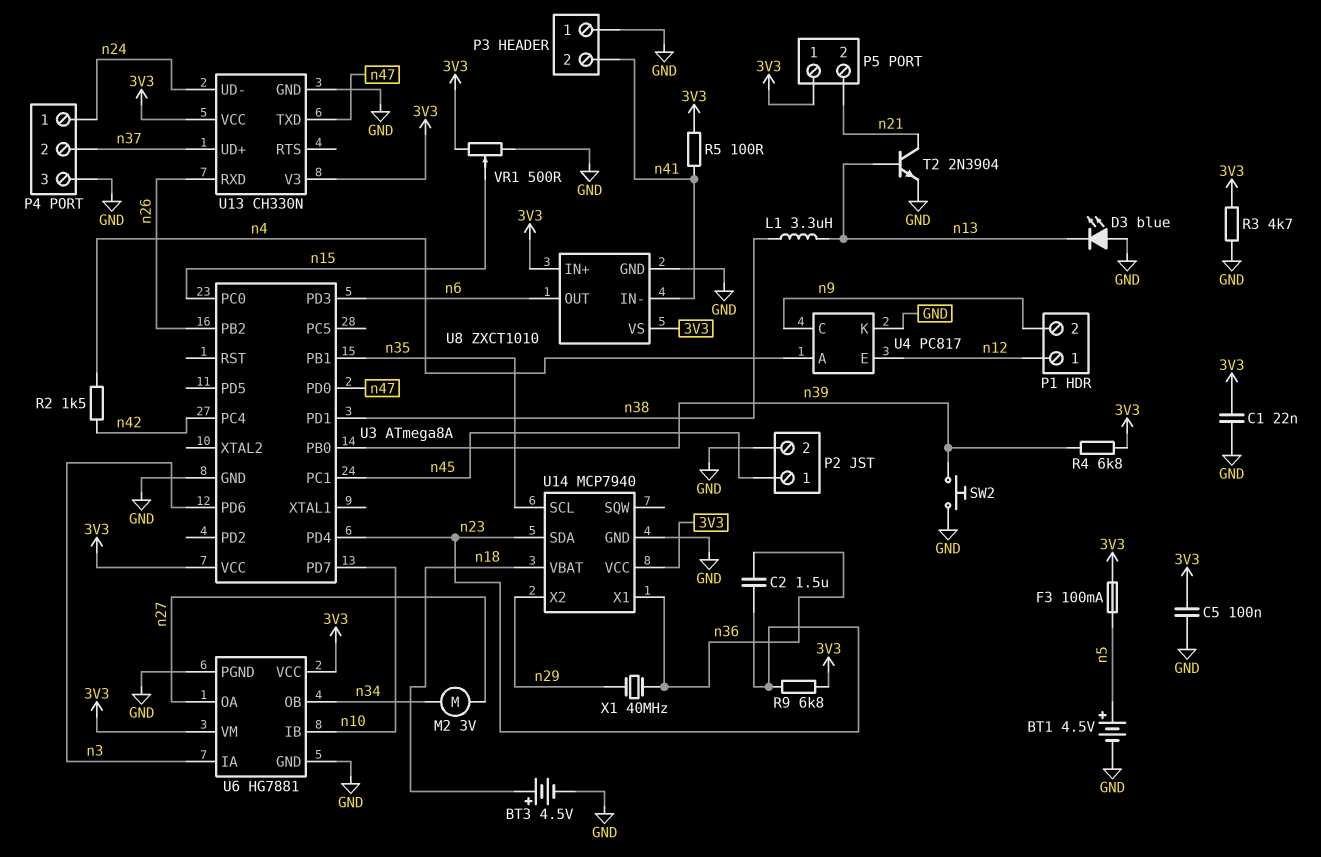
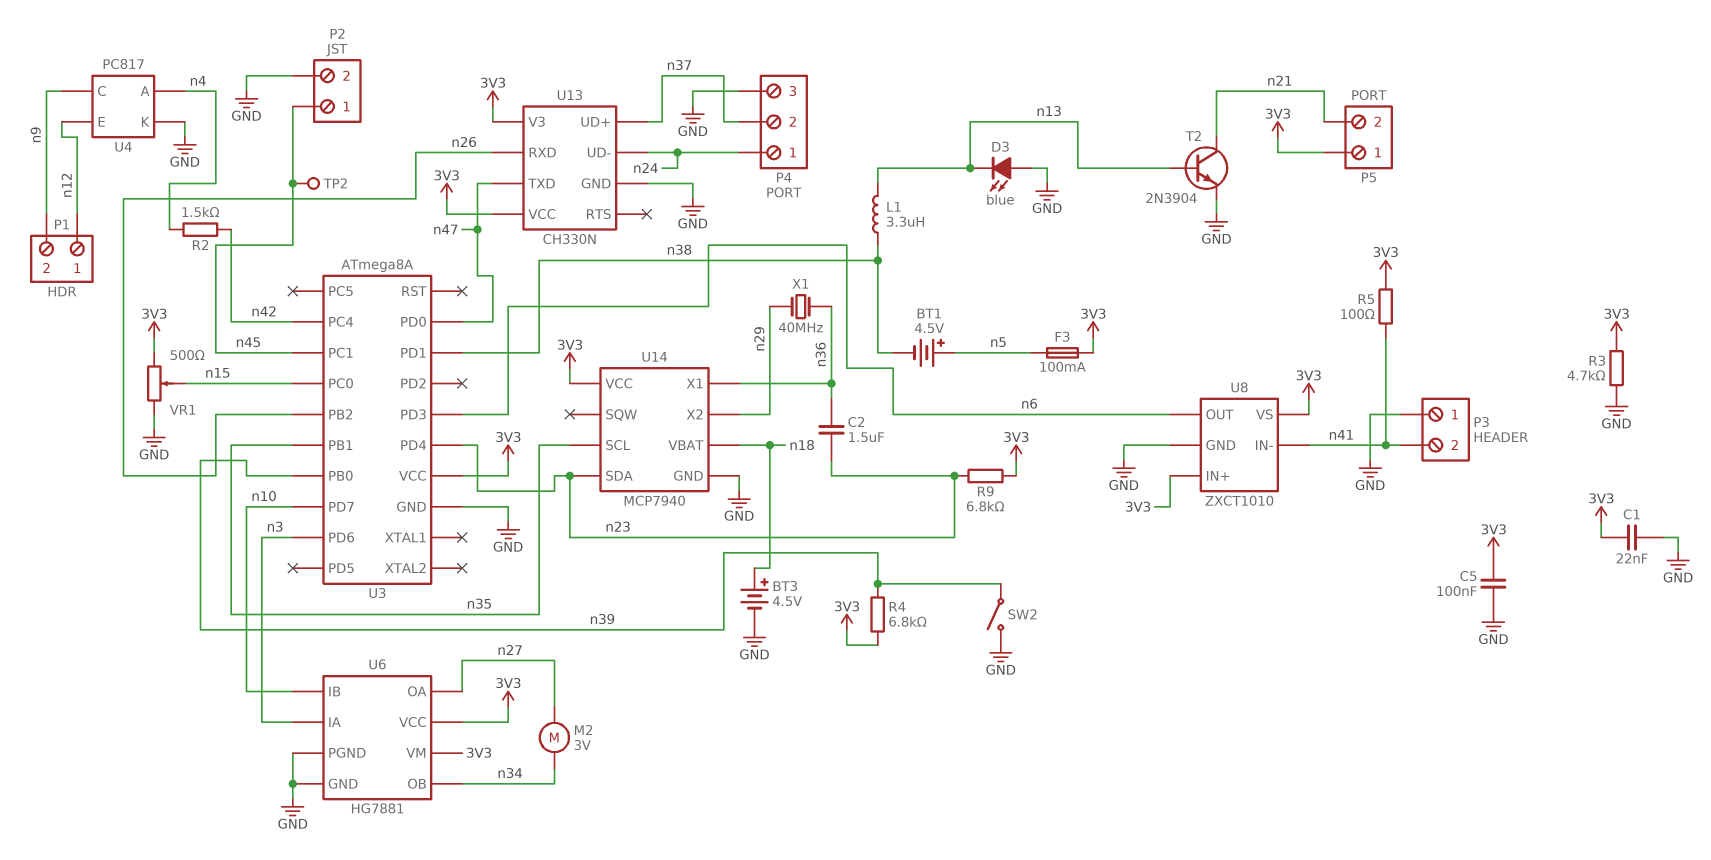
BT1: 4.5V (plus n5, minus GND) -> 4.5V (plus n5, minus n38)
SW2: button (GND, n39) -> switch (GND, n39)
TP2: none -> test point (n45)

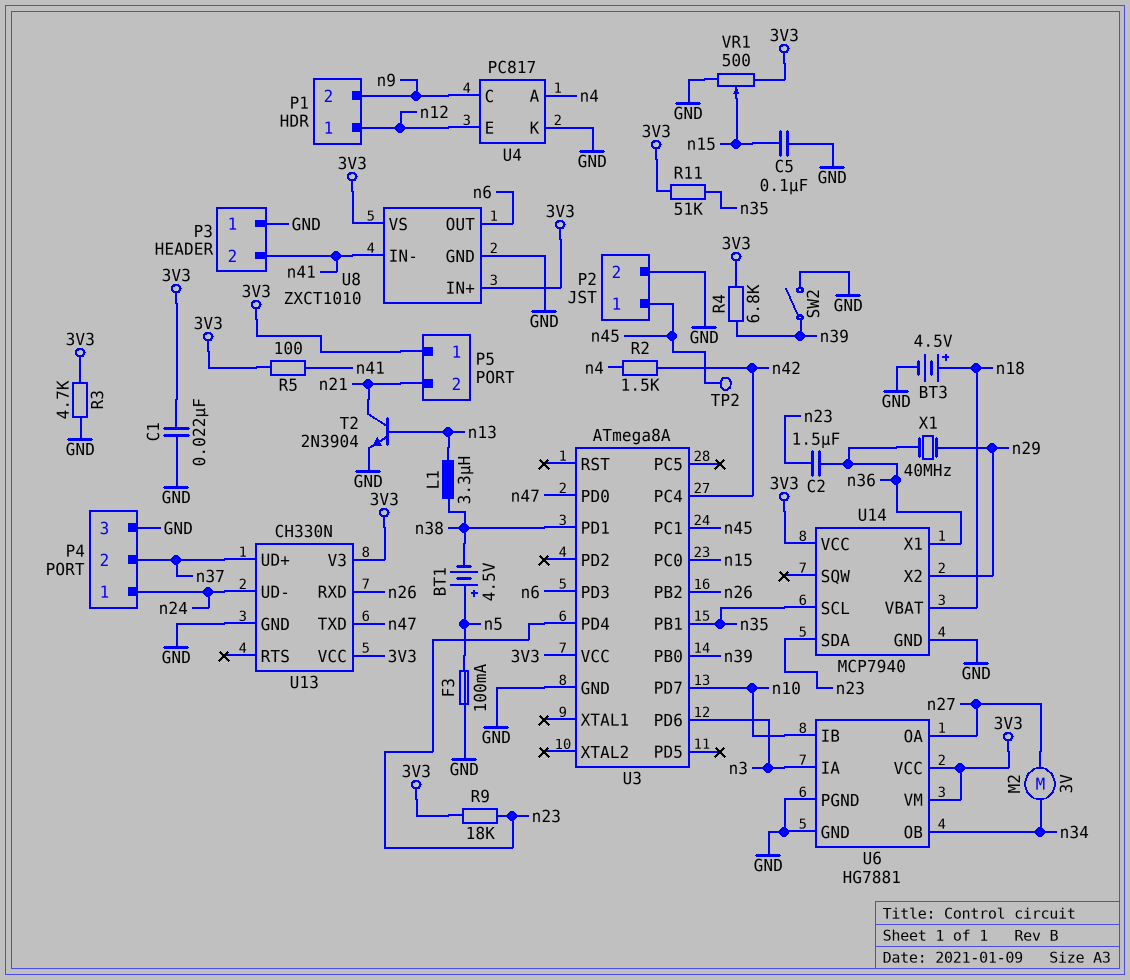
C5: 100nF (3V3, GND) -> 100nF (GND, n15)
D3: LED blue (A GND, K n13) -> none
F3: 100mA (3V3, n5) -> 100mA (GND, n5)
R9: 6.8k (3V3, n23) -> 18k (3V3, n23)
R11: none -> 51k (3V3, n35)

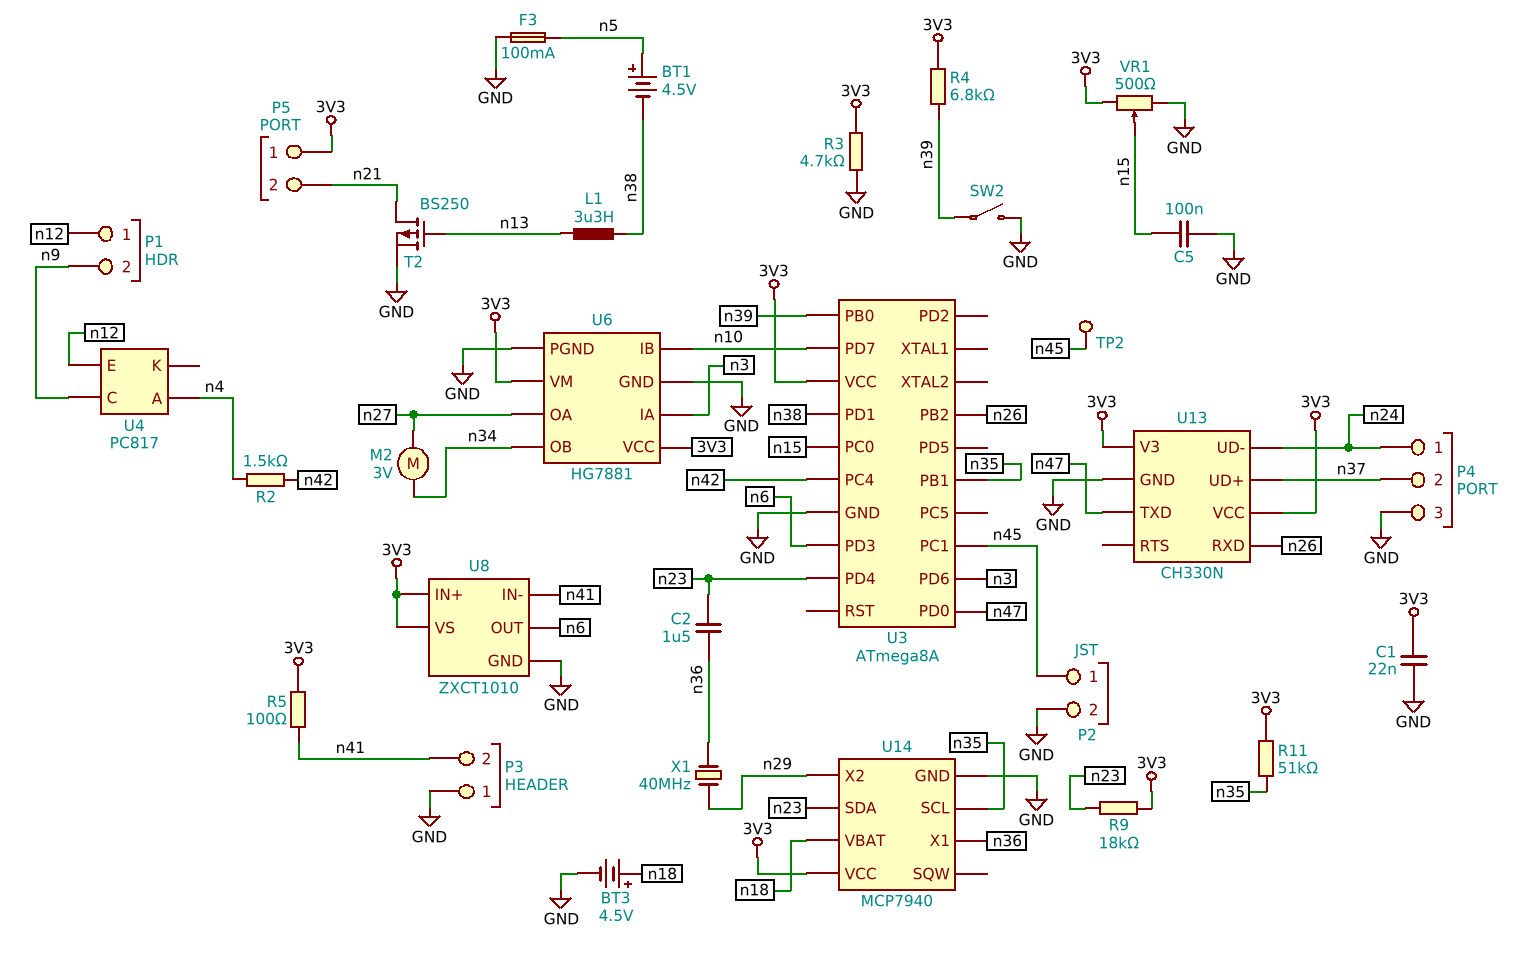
T2: NPN 2N3904 (B n13, C n21, E GND) -> PMOS BS250 (G n13, D n21, S GND)
U4 pin K: GND -> none

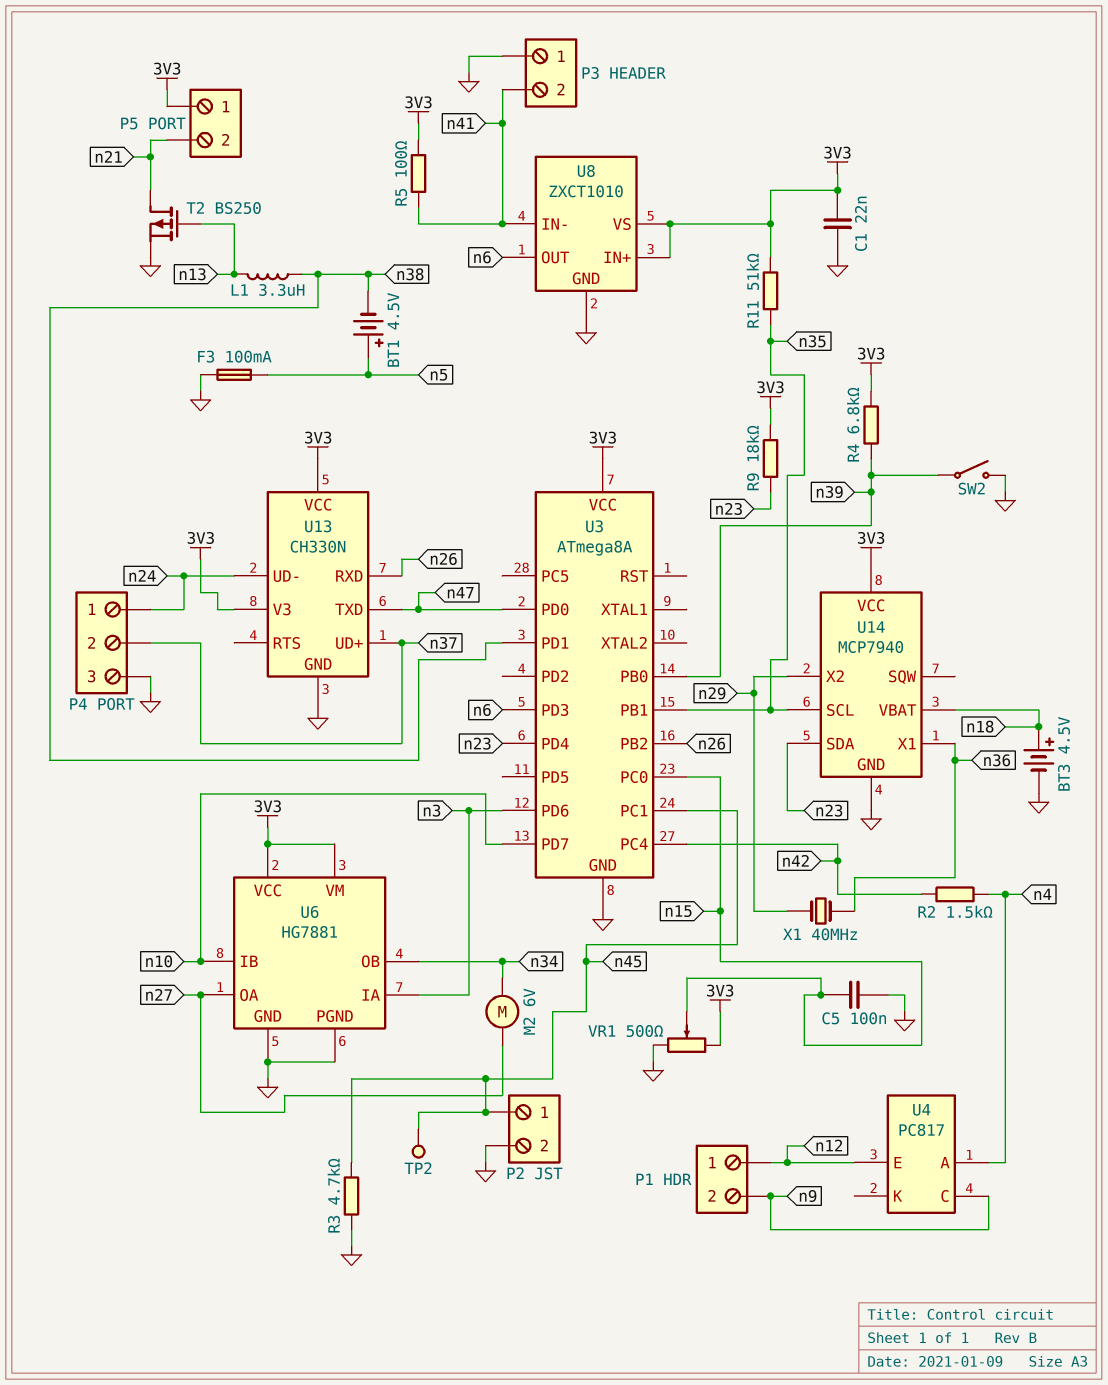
C2: 1.5uF (n23, n36) -> none
M2: motor 3V (n27, n34) -> motor 6V (n27, n34)
R3: 4.7k (3V3, GND) -> 4.7k (GND, n45)

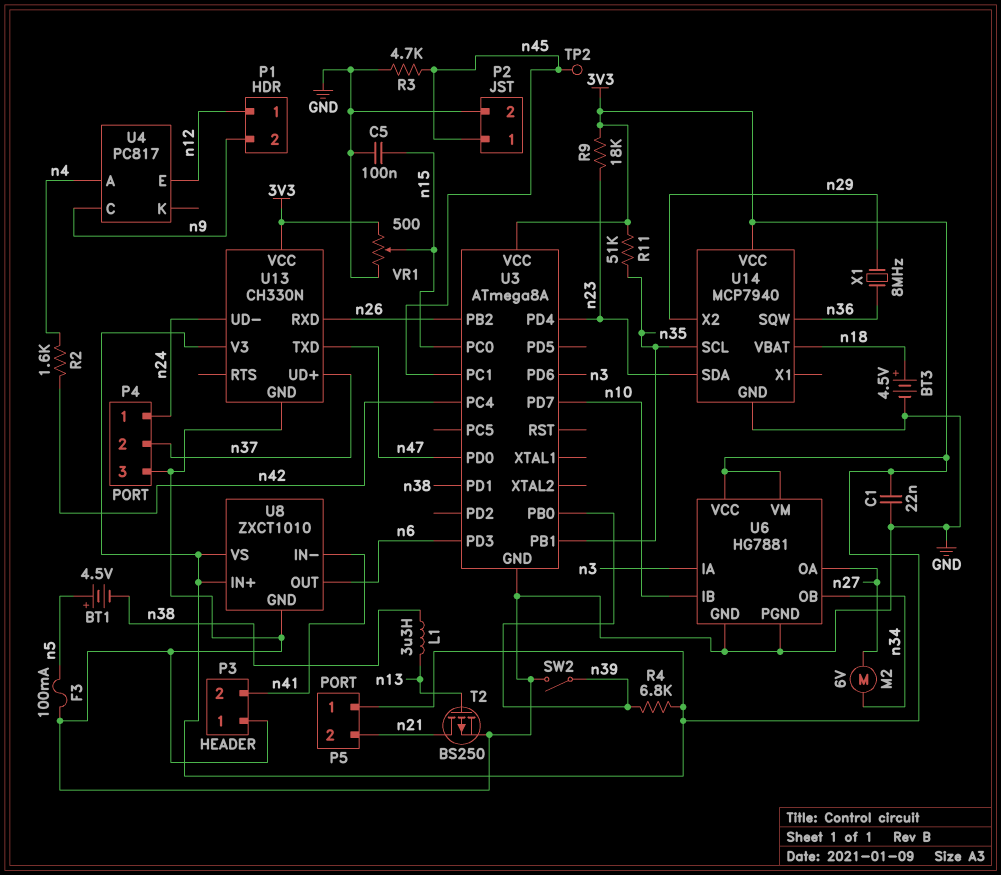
R2: 1.5k (n4, n42) -> 1.6k (n4, n42)
R5: 100 (3V3, n41) -> none
U14 pin SQW: none -> n36
U14 pin X1: n36 -> none
X1: 40MHz (n29, n36) -> 8MHz (n29, n36)

